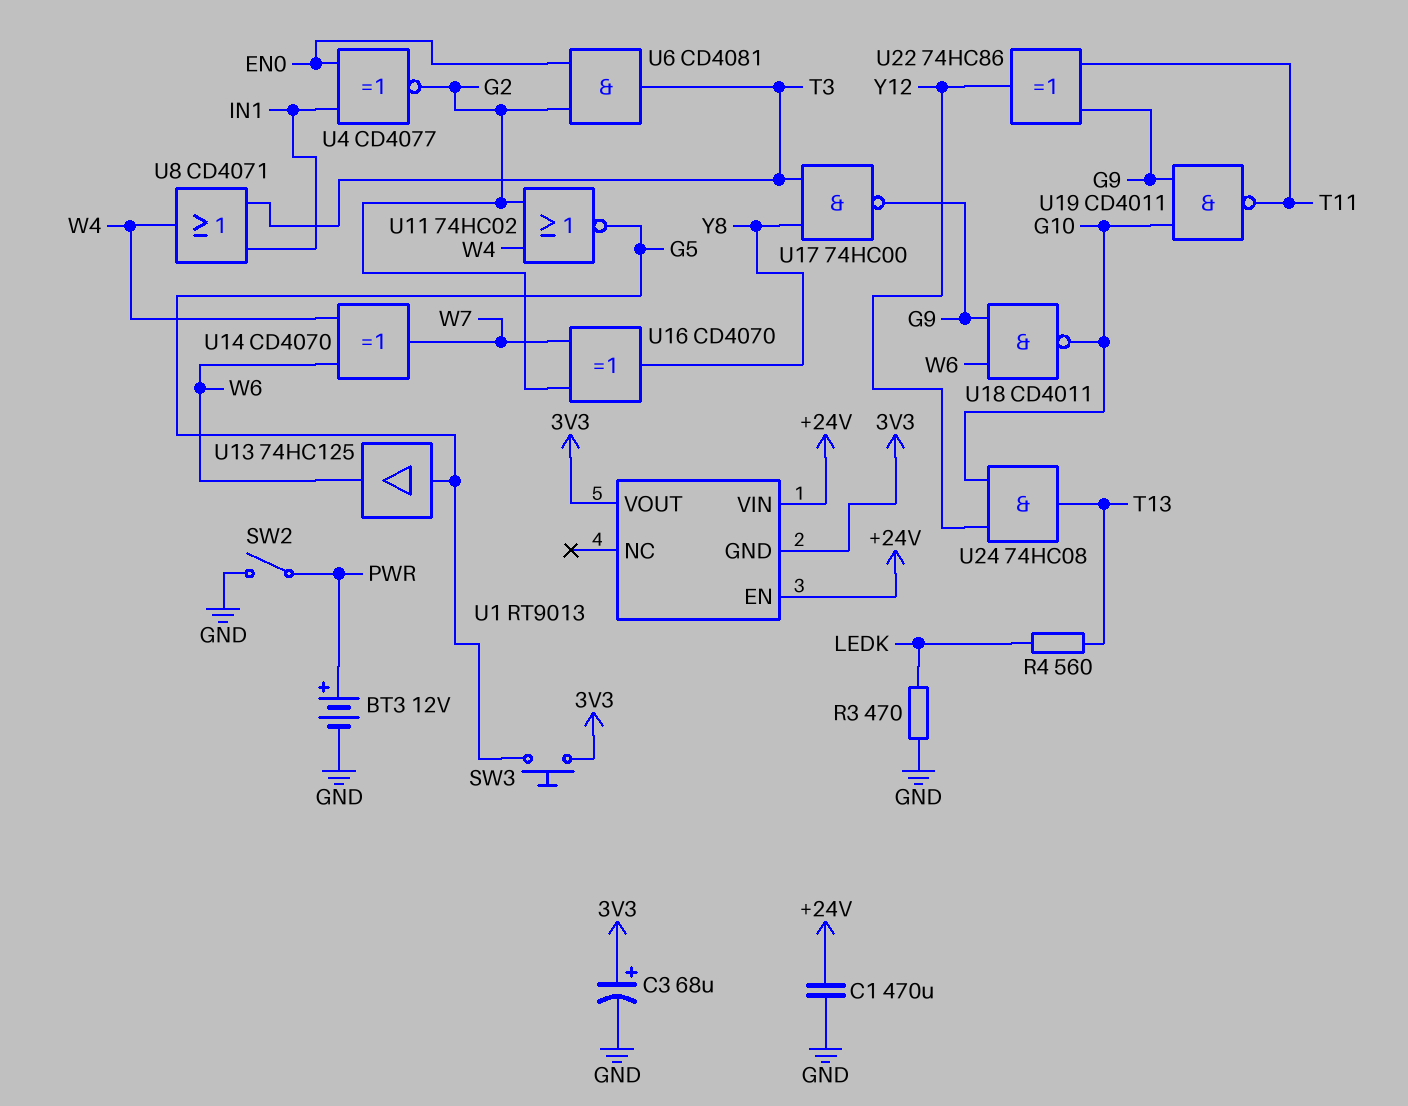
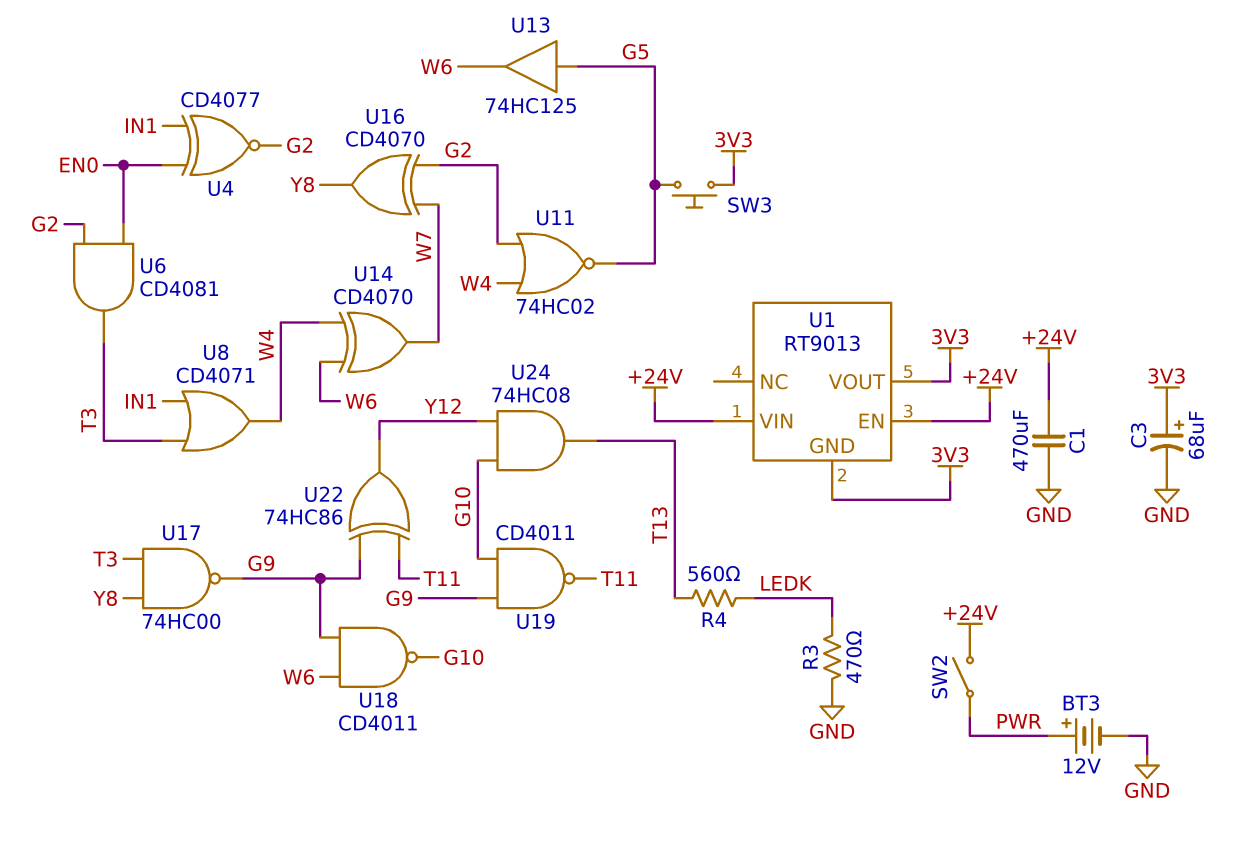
SW2: switch (GND, PWR) -> switch (+24V, PWR)

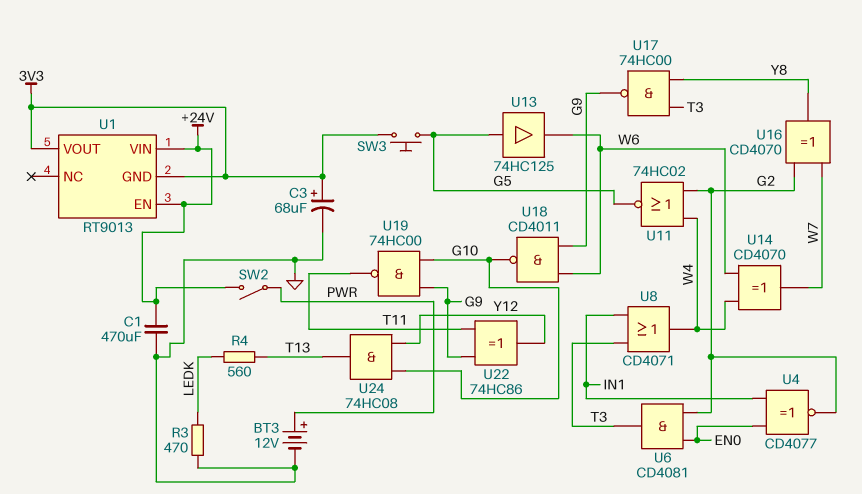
U19: NAND CD4011 (in G9, in G10, out T11) -> NAND 74HC00 (in G9, in G10, out T11)

